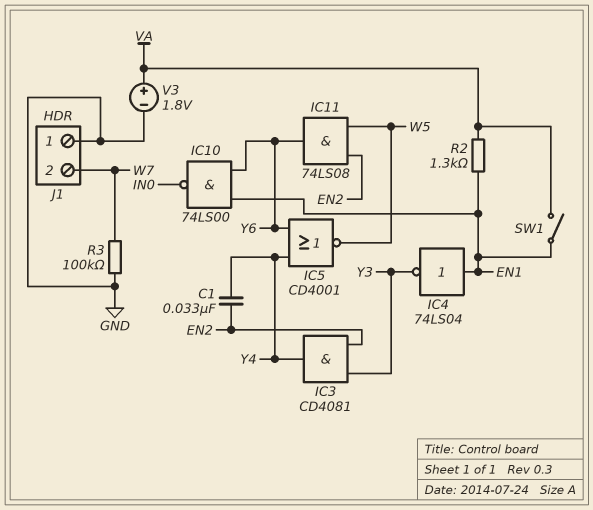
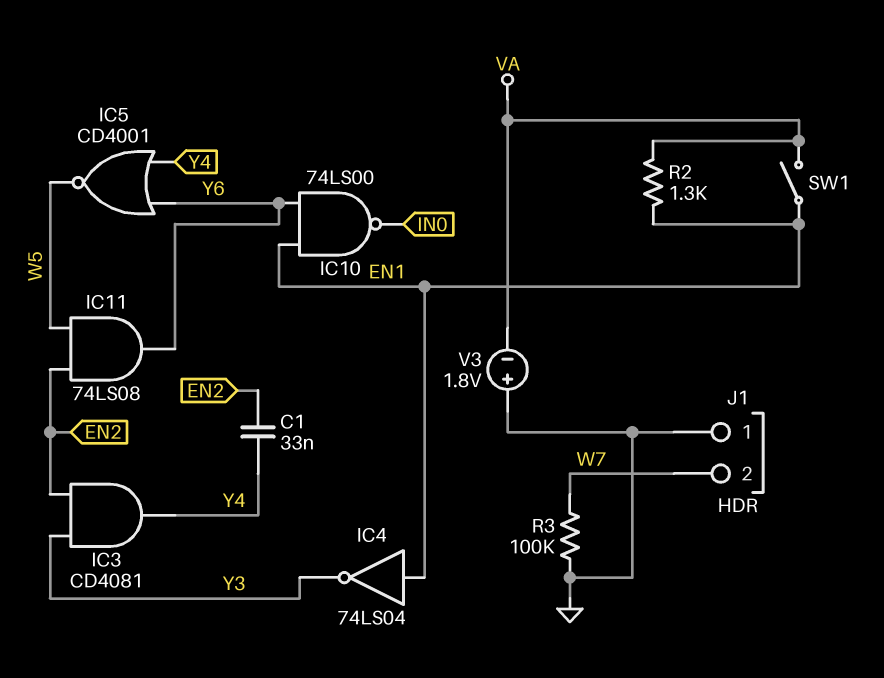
V3: 1.8V (plus VA, minus GND) -> 1.8V (plus GND, minus VA)

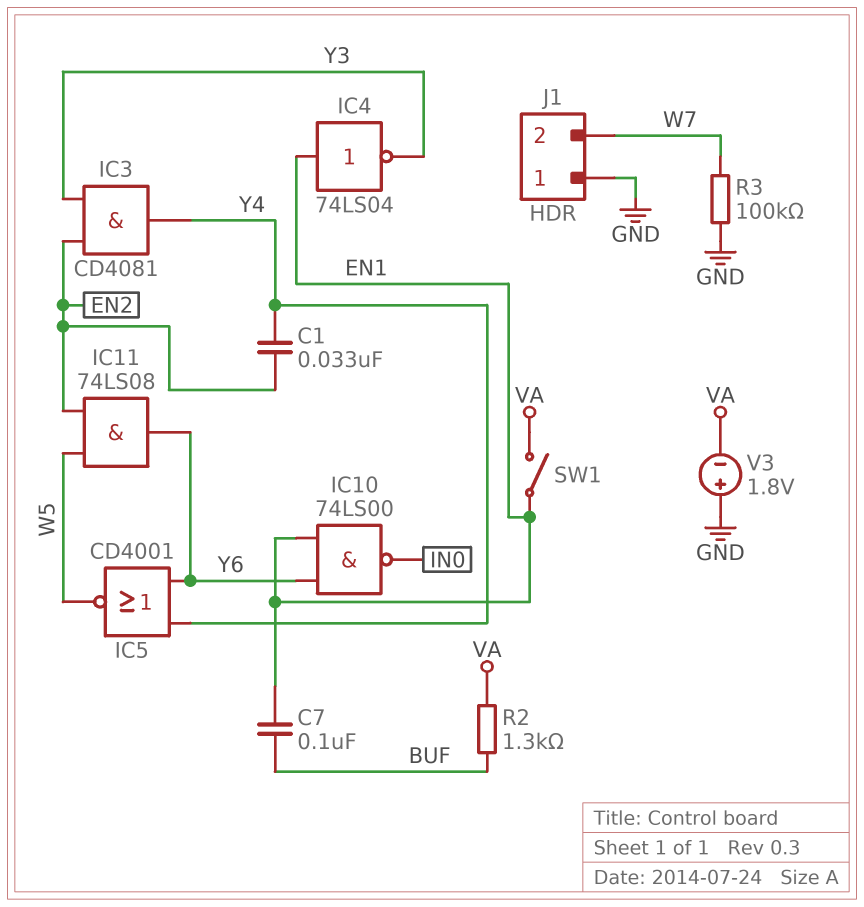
C7: none -> 100nF (BUF, EN1)
R2: 1.3k (EN1, VA) -> 1.3k (BUF, VA)

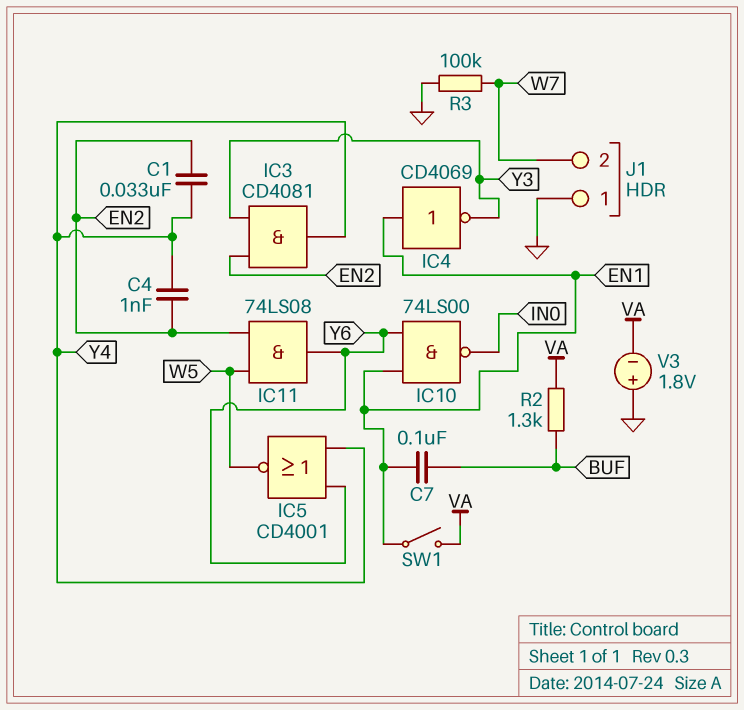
C4: none -> 1nF (EN2, Y4)
IC4: NOT 74LS04 (in EN1, out Y3) -> NOT CD4069 (in EN1, out Y3)

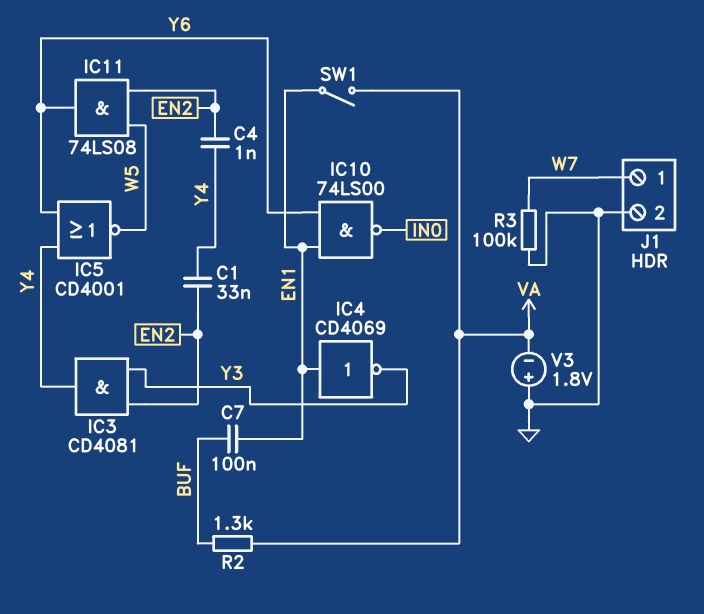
J1 pin 1: GND -> W7
J1 pin 2: W7 -> GND

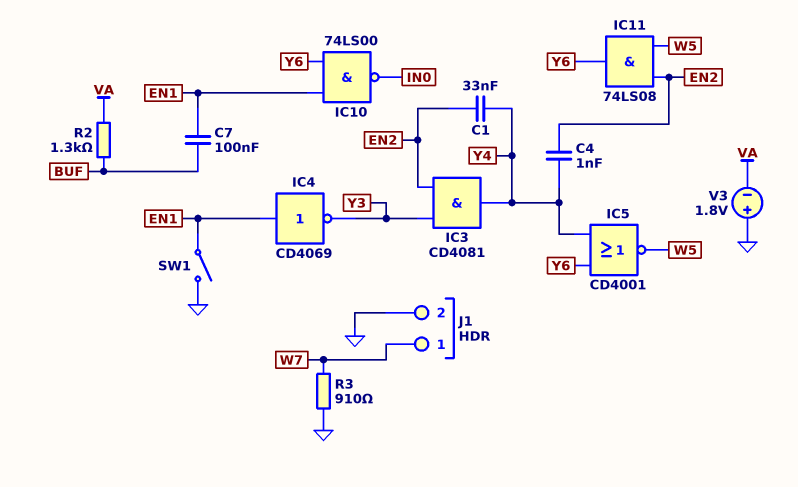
R3: 100k (GND, W7) -> 910 (GND, W7)
SW1: switch (EN1, VA) -> switch (EN1, GND)

